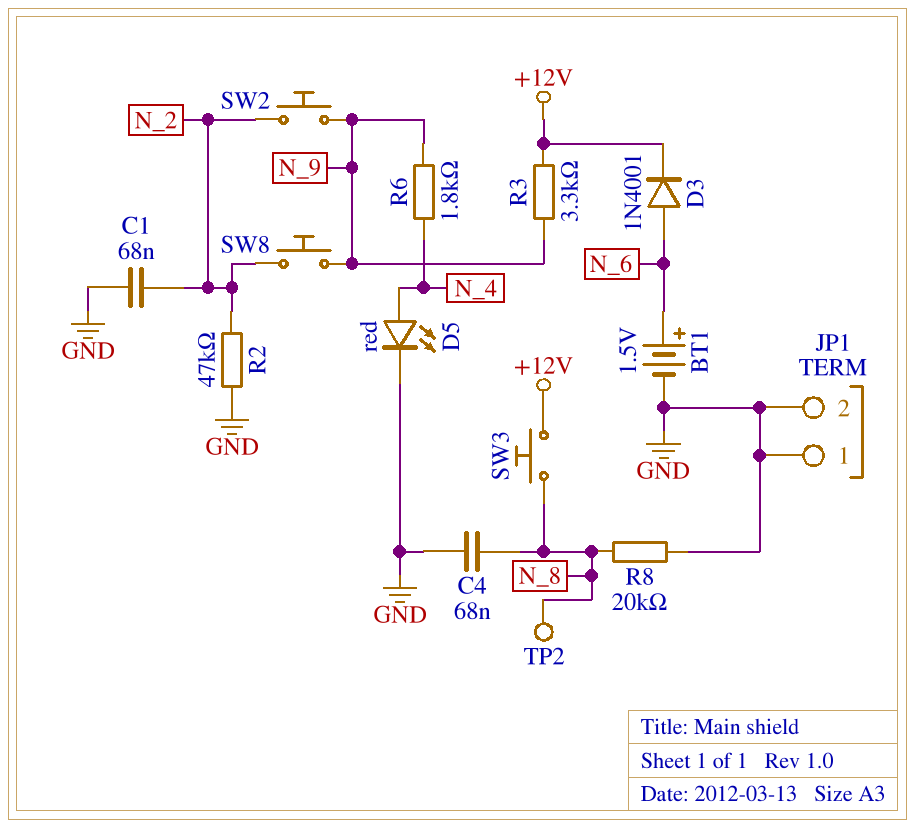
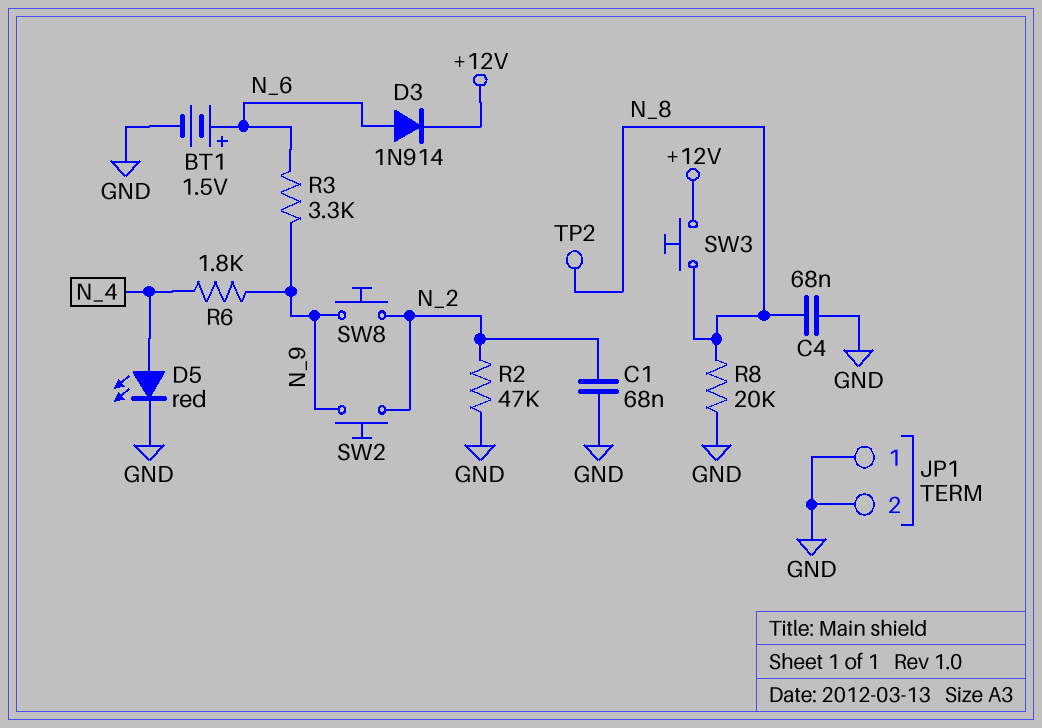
D3: diode 1N4001 (A N_6, K +12V) -> diode 1N914 (A N_6, K +12V)
R3: 3.3k (+12V, N_9) -> 3.3k (N_6, N_9)

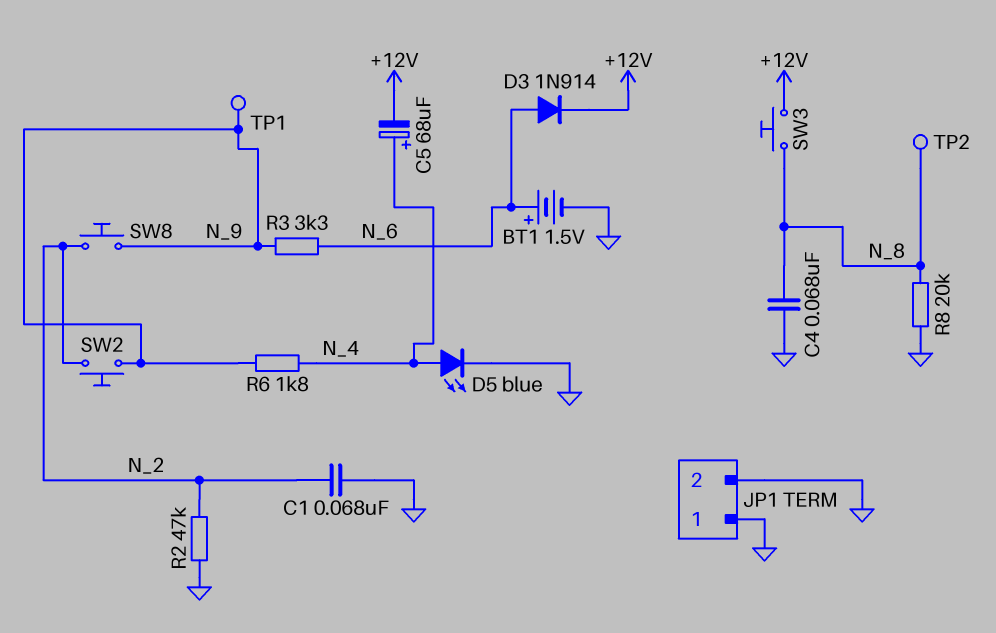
C5: none -> 68uF (plus N_4, minus +12V)
D5: LED red (A N_4, K GND) -> LED blue (A N_4, K GND)
TP1: none -> test point (N_9)

